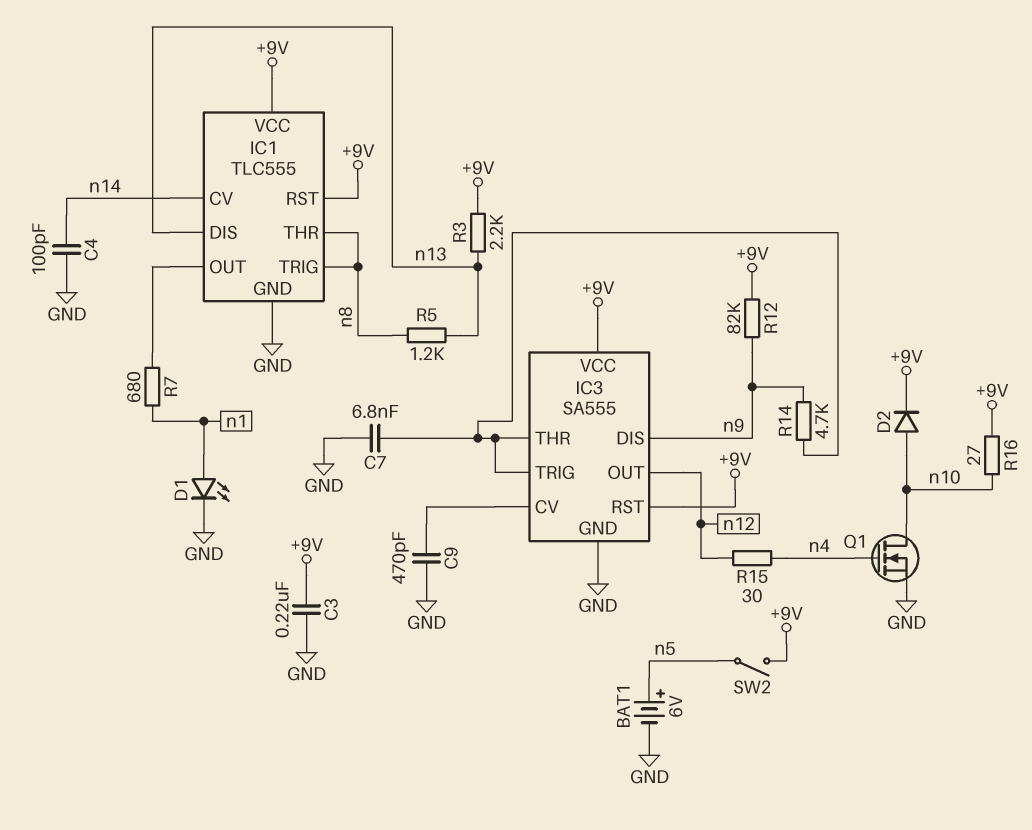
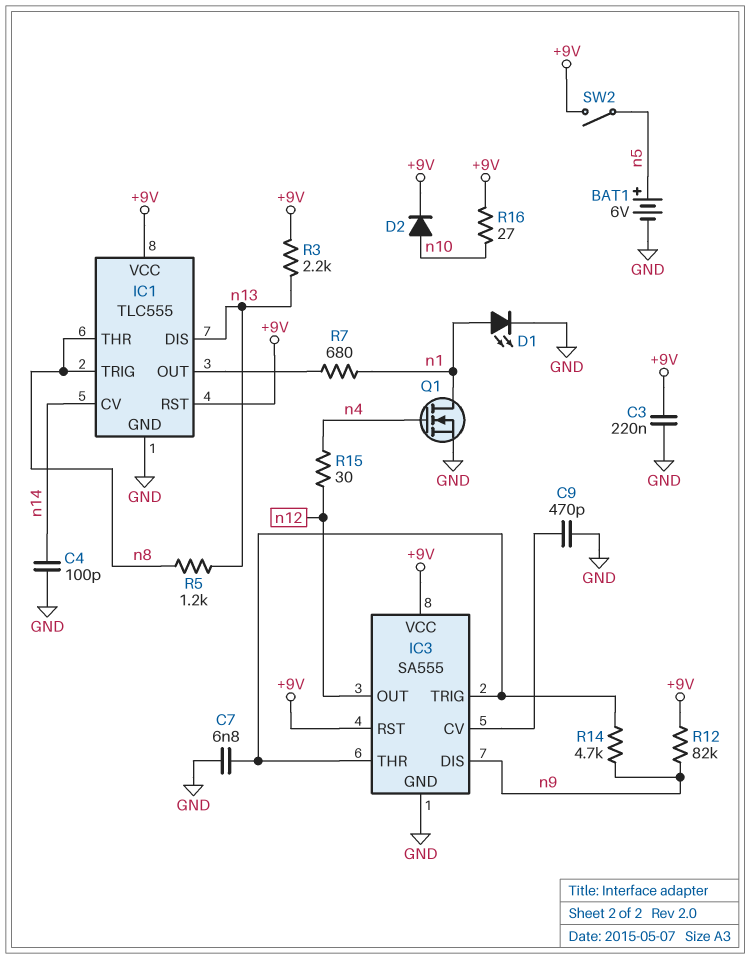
Q1: NMOS (G n4, D n10, S GND) -> NMOS (G n4, D n1, S GND)

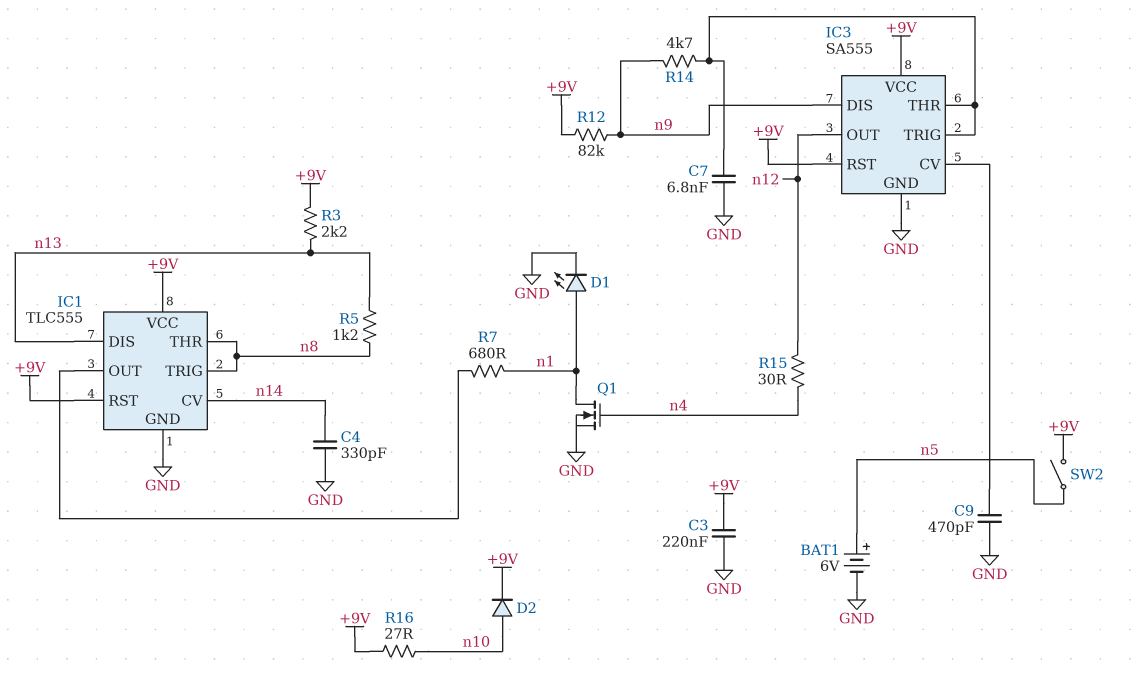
C4: 100pF (GND, n14) -> 330pF (GND, n14)

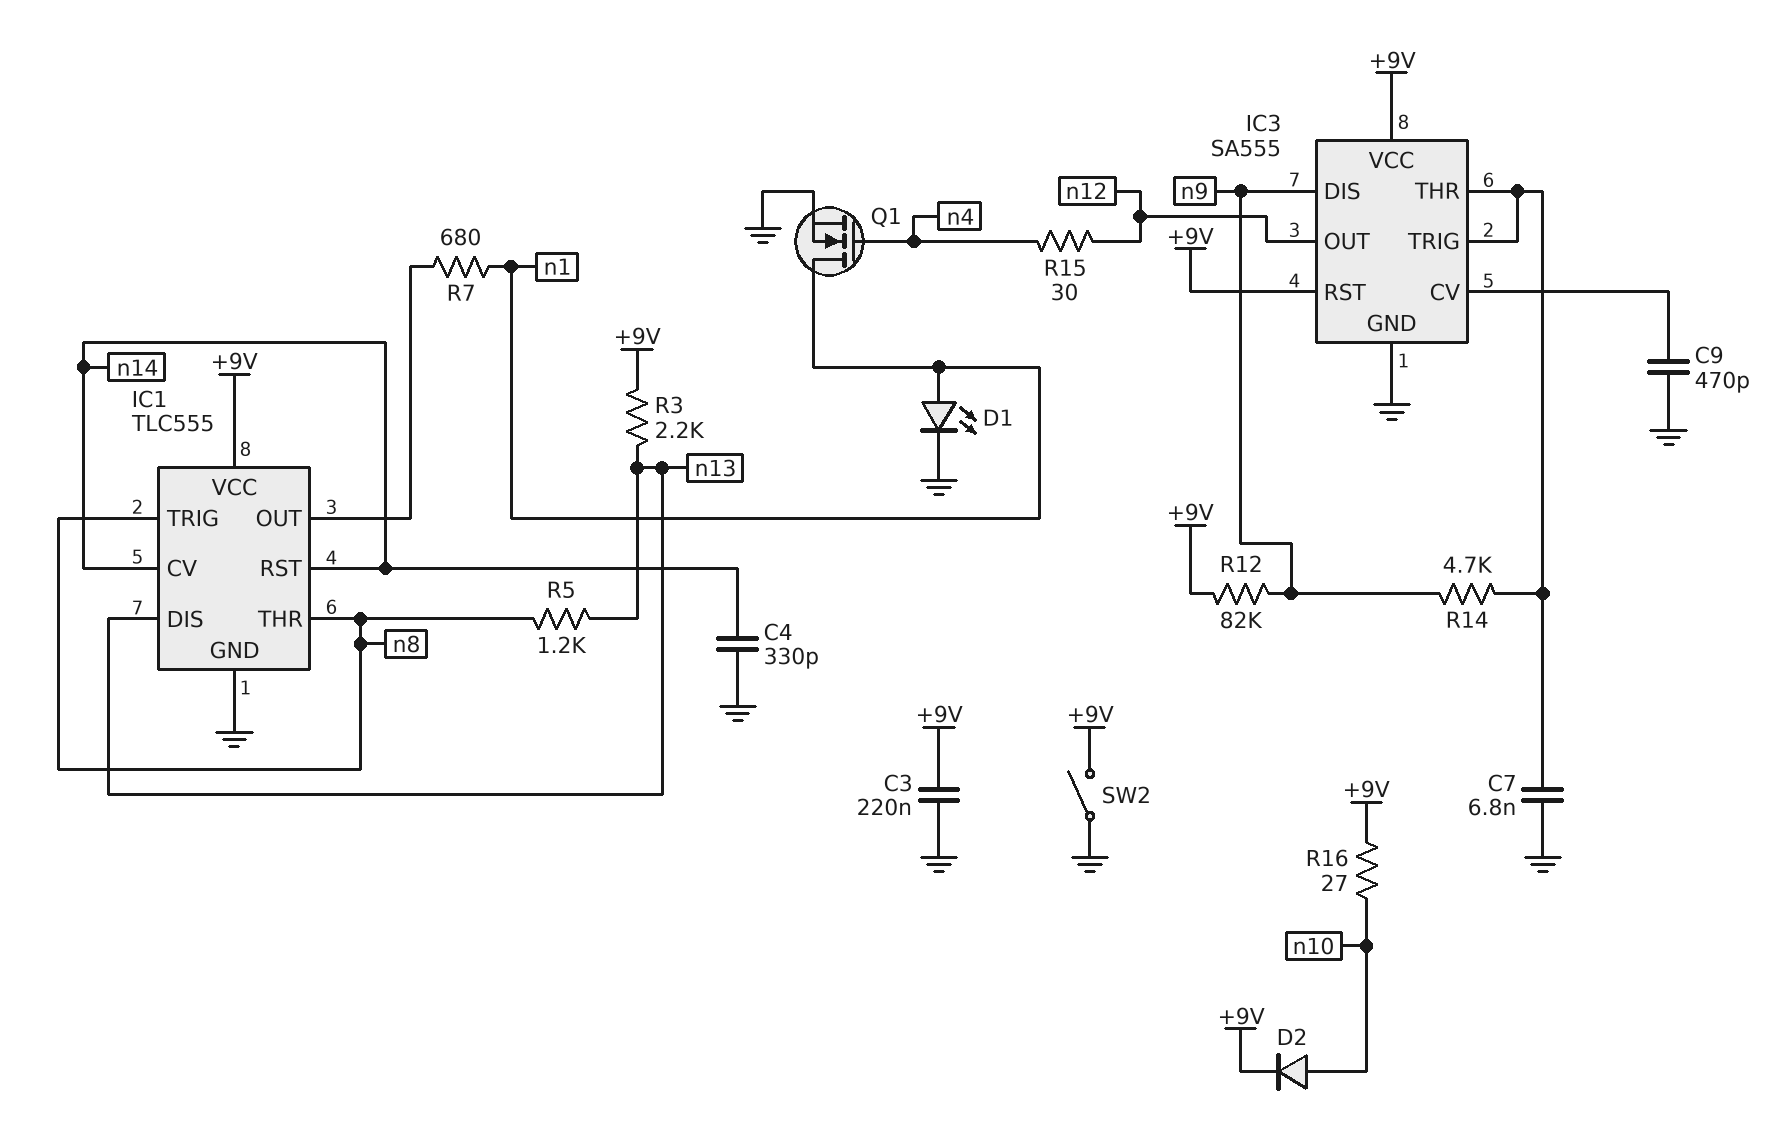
BAT1: 6V (plus n5, minus GND) -> none
IC1 pin RST: +9V -> n14
SW2: switch (+9V, n5) -> switch (+9V, GND)

